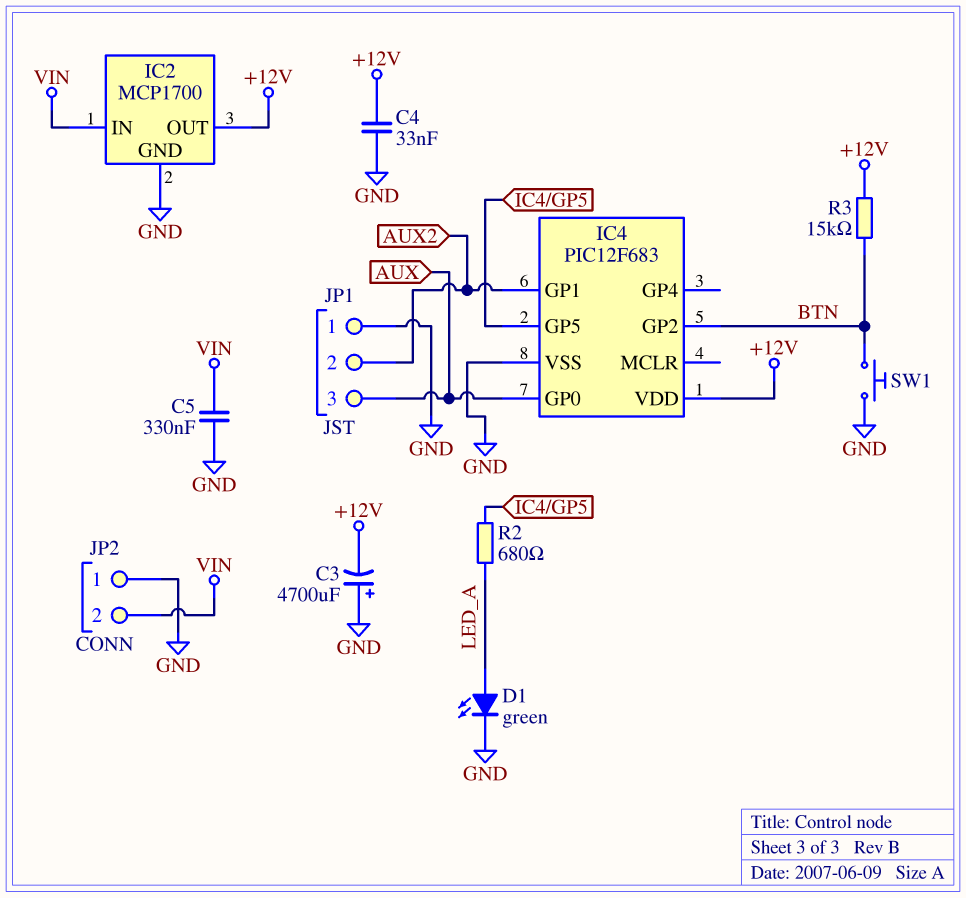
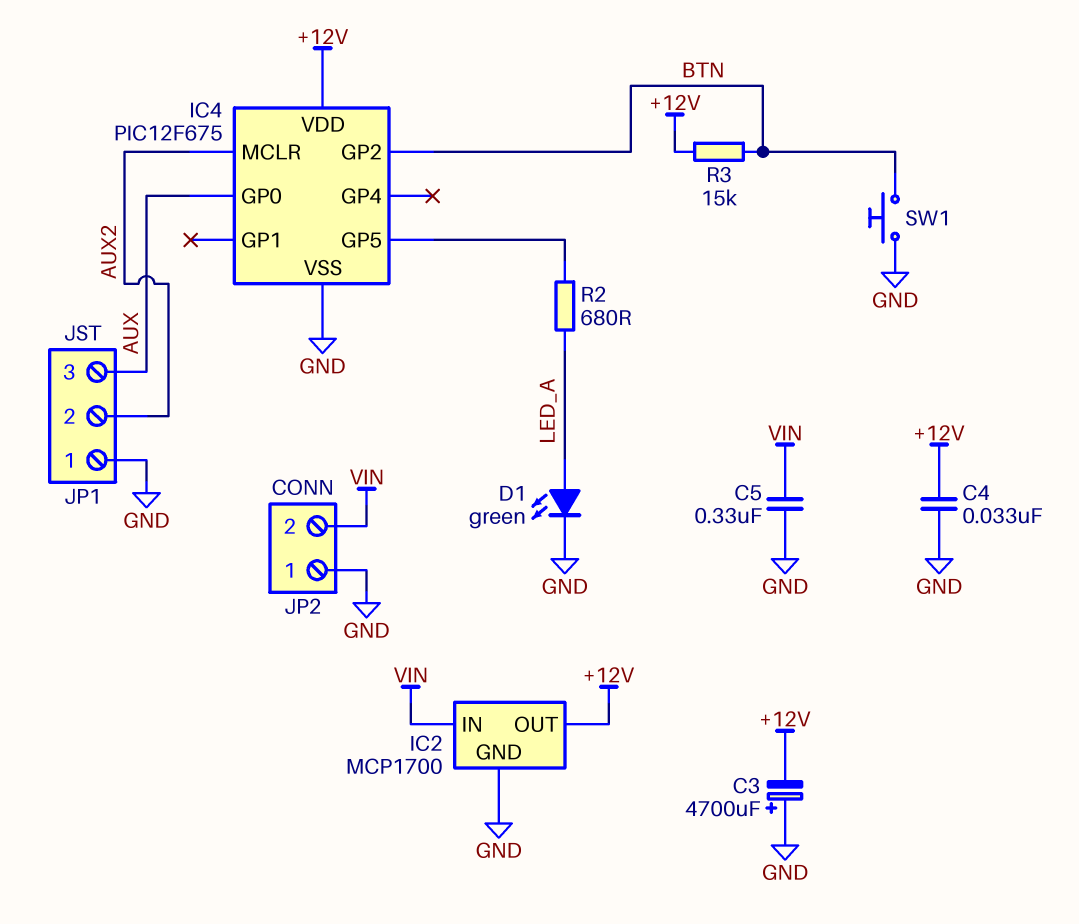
IC4: PIC12F683 -> PIC12F675
IC4 pin GP1: AUX2 -> none
IC4 pin MCLR: none -> AUX2

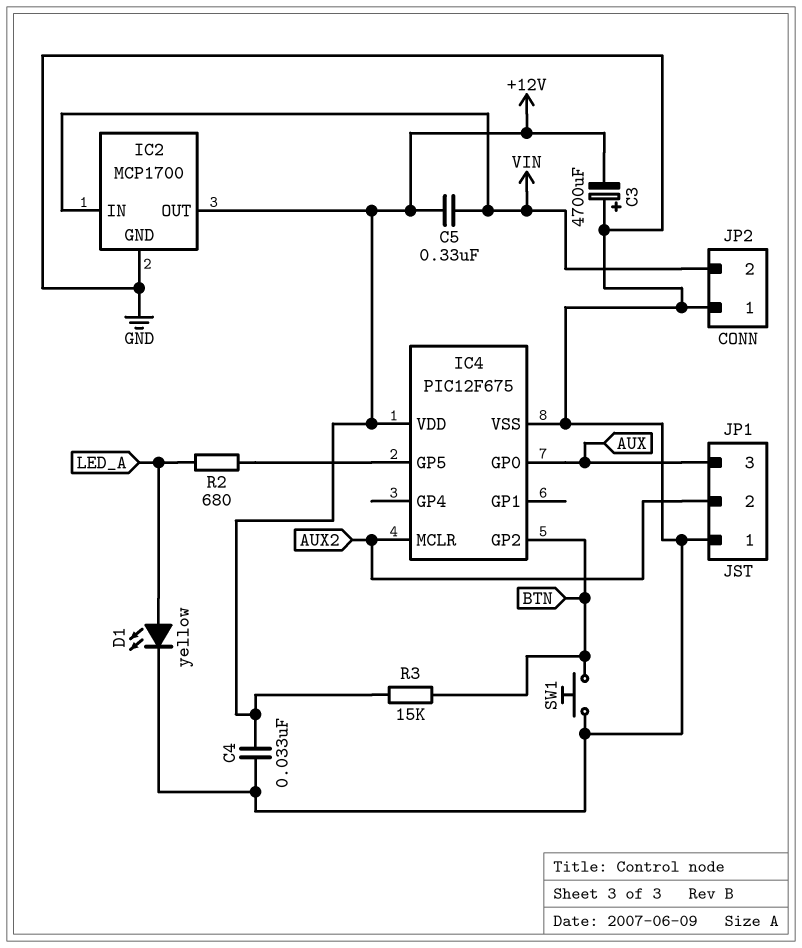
C5: 330nF (GND, VIN) -> 330nF (+12V, VIN)
D1: LED green (A LED_A, K GND) -> LED yellow (A LED_A, K GND)

